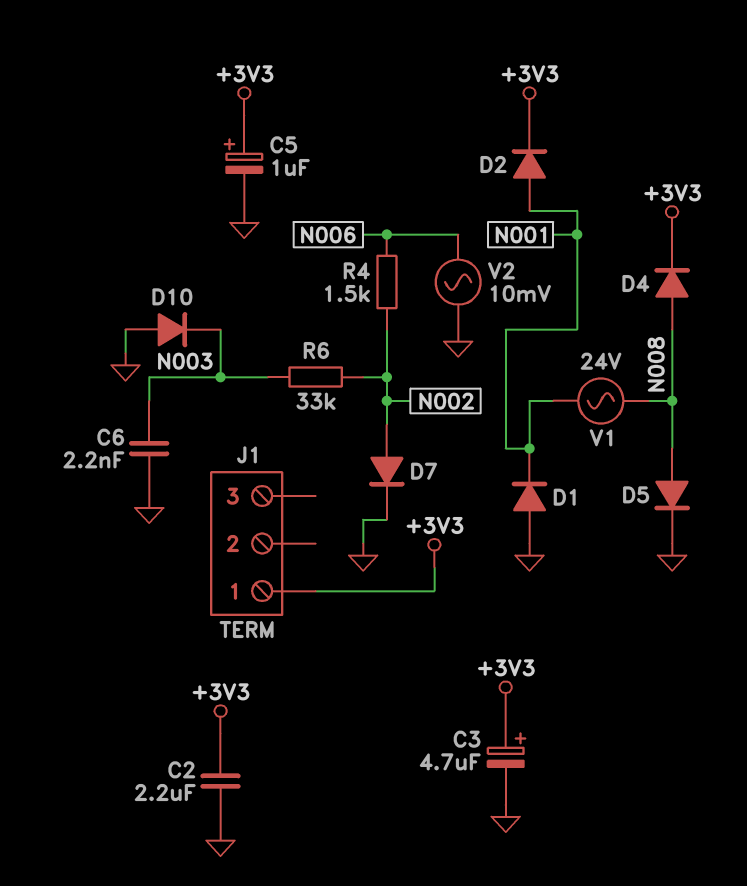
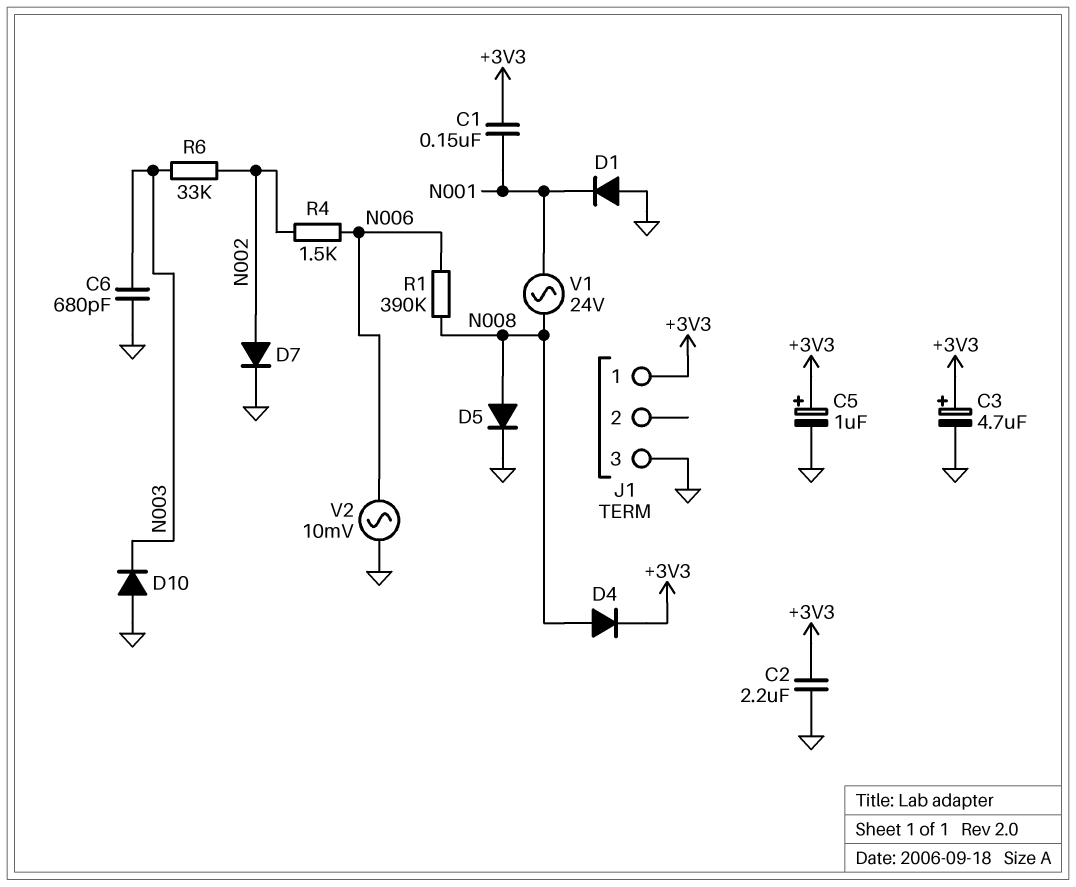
C1: none -> 150nF (+3V3, N001)
C6: 2.2nF (GND, N003) -> 680pF (GND, N003)
D2: diode (A N001, K +3V3) -> none
J1 pin 3: none -> GND
R1: none -> 390k (N006, N008)

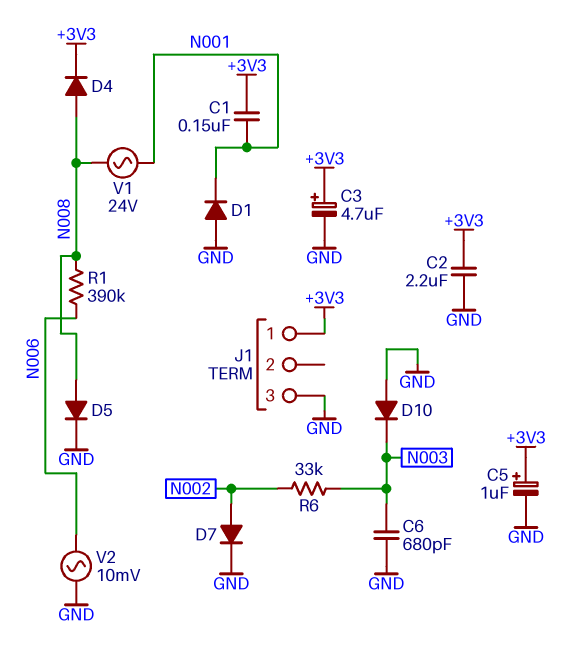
R4: 1.5k (N002, N006) -> none

